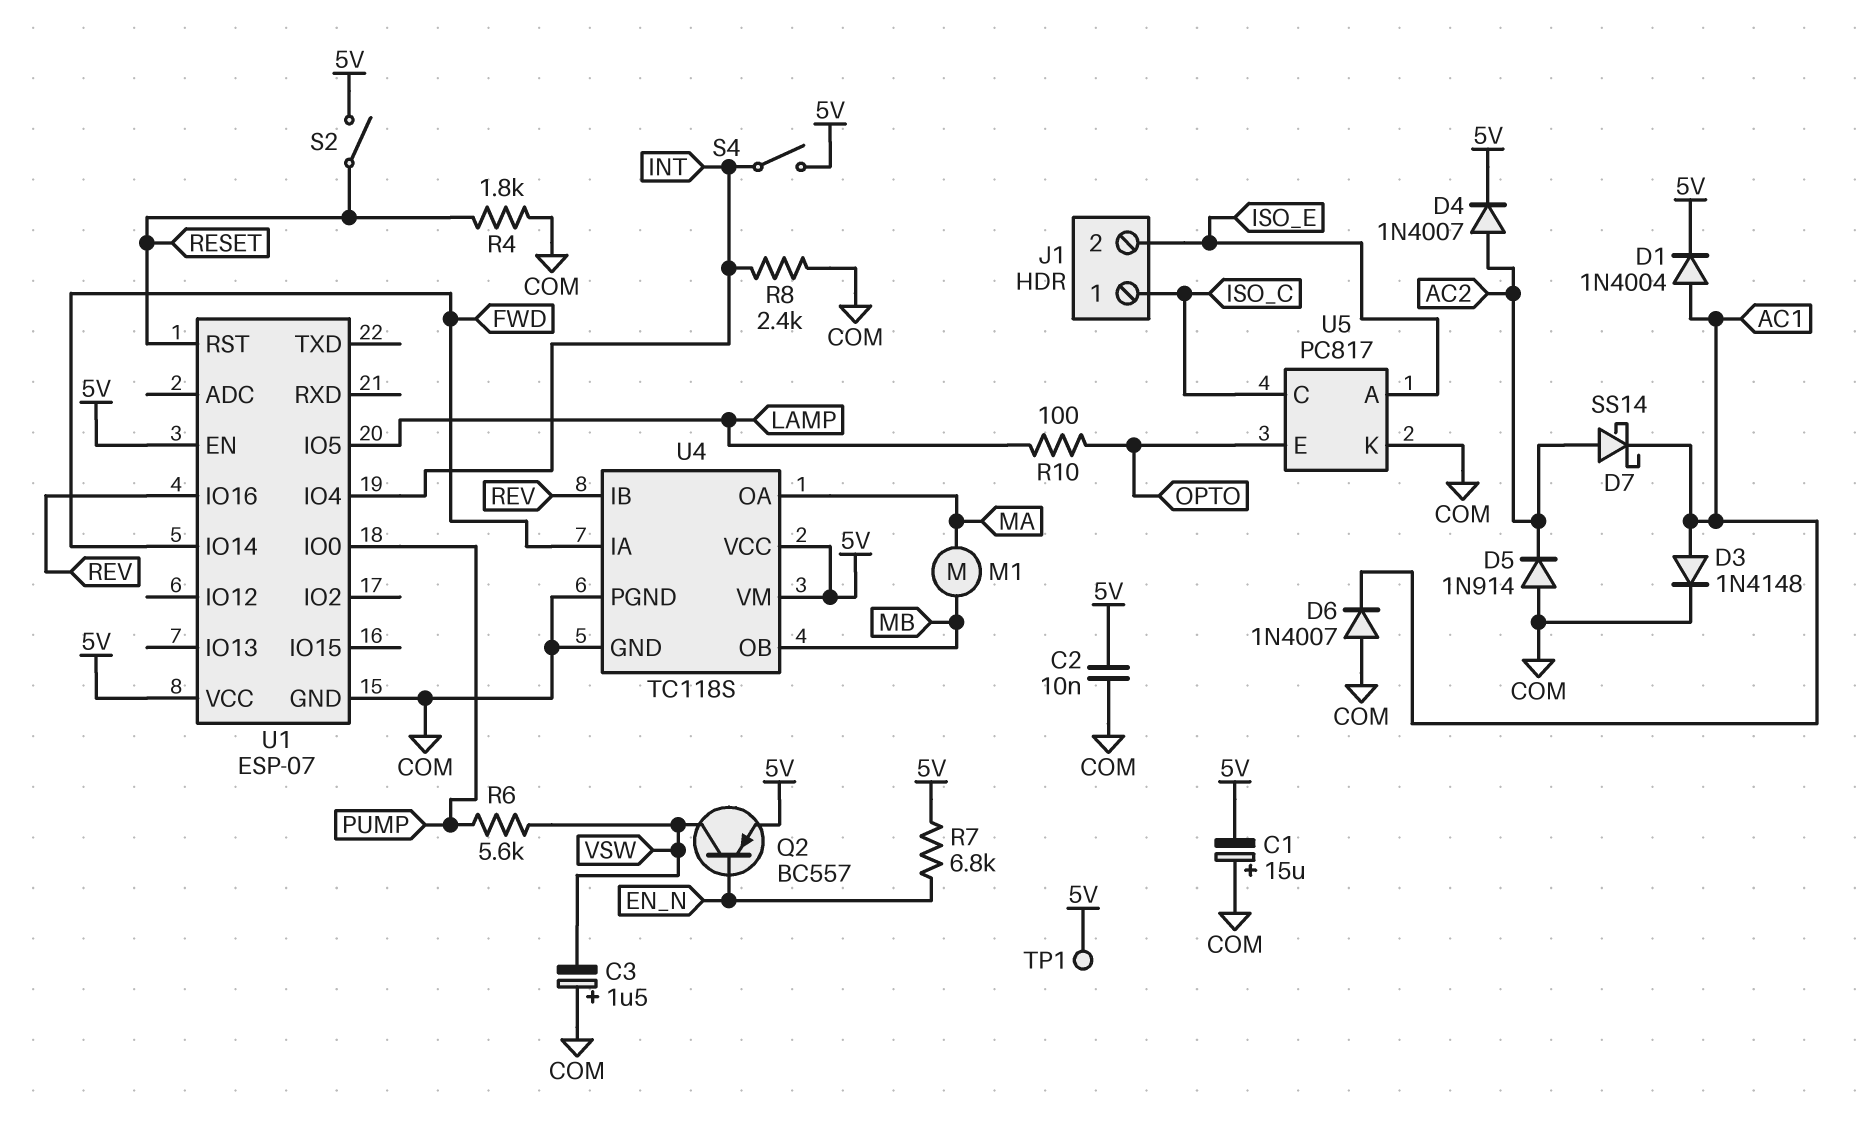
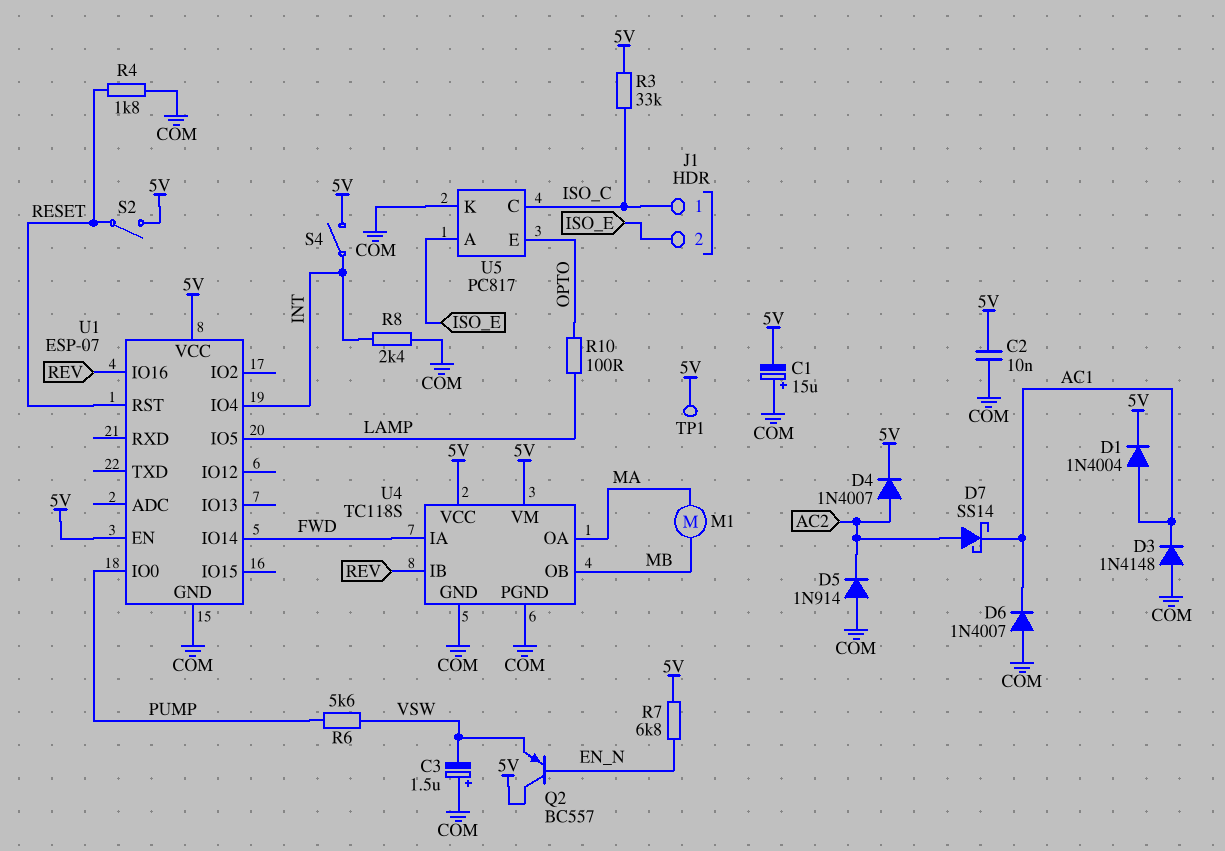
D3: diode 1N4148 (A AC1, K COM) -> diode 1N4148 (A COM, K AC1)
Q2: PNP BC557 (B EN_N, C VSW, E 5V) -> PNP BC557 (B EN_N, C 5V, E VSW)
R3: none -> 33k (5V, ISO_C)

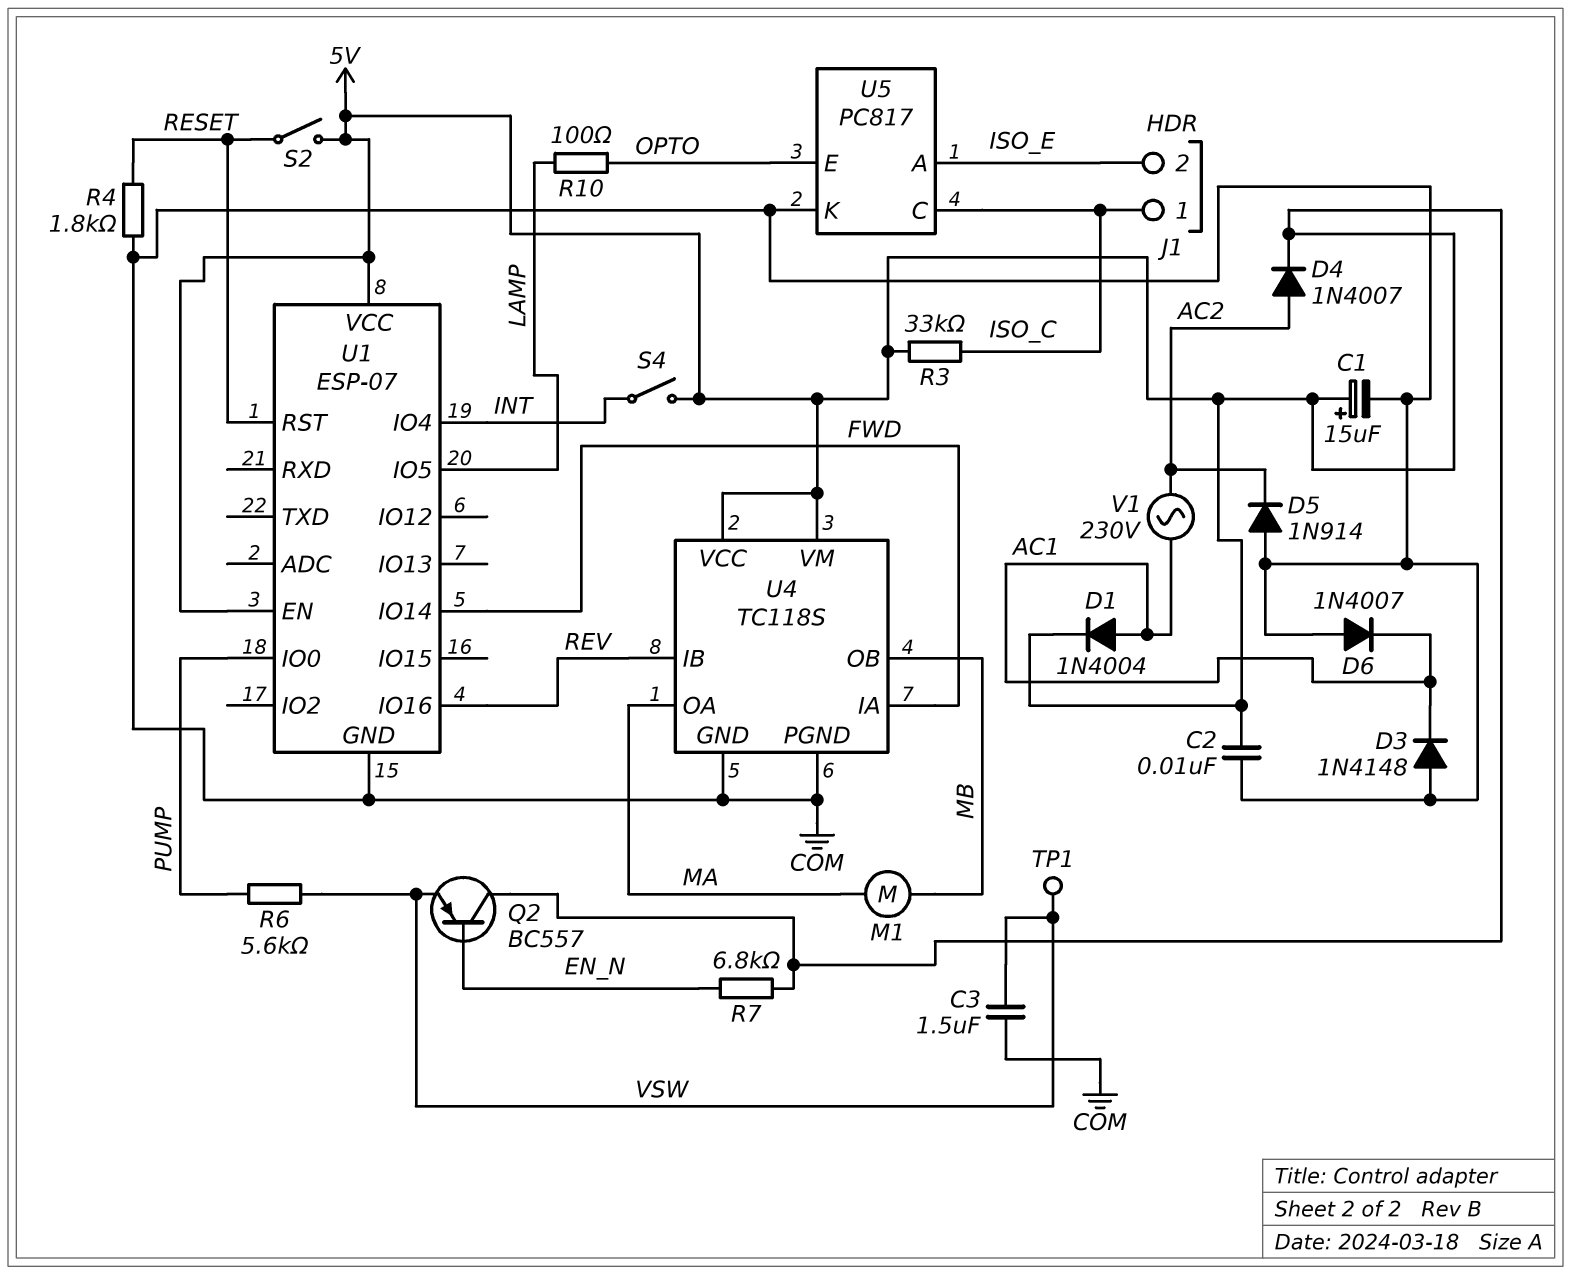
C1: 15uF (plus COM, minus 5V) -> 15uF (plus 5V, minus COM)
C3: 1.5uF (plus COM, minus VSW) -> 1.5uF (COM, VSW)
D7: schottky SS14 (A AC2, K AC1) -> none
R8: 2.4k (COM, INT) -> none
TP1: test point (5V) -> test point (VSW)
V1: none -> AC 230V (AC1, AC2)

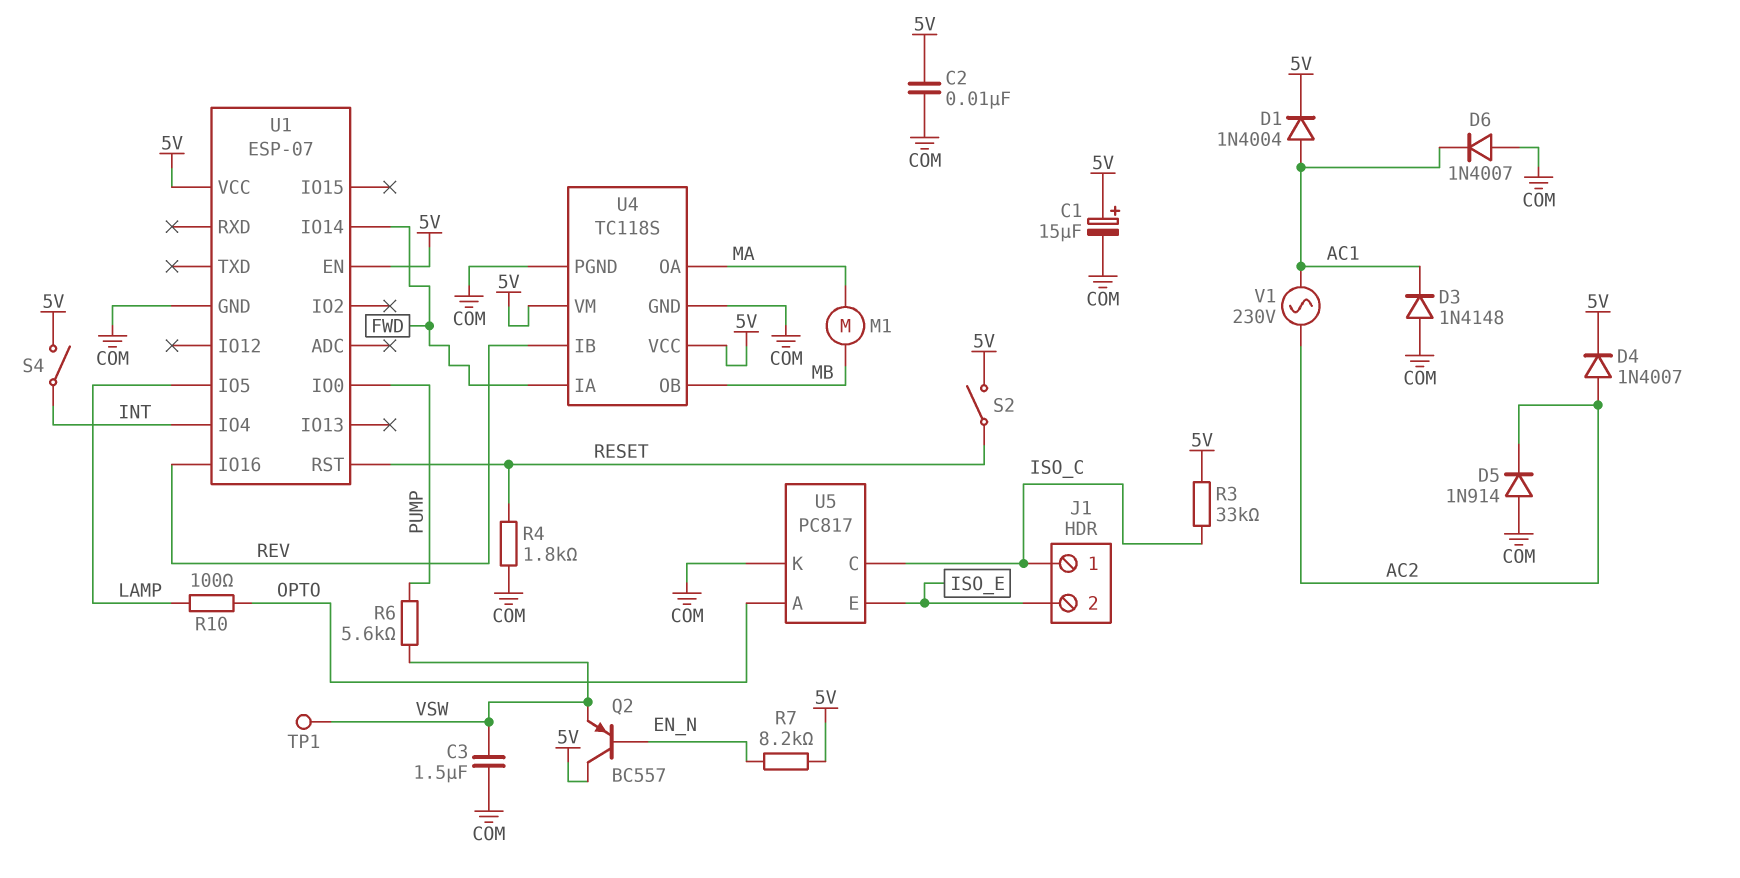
R7: 6.8k (5V, EN_N) -> 8.2k (5V, EN_N)
U5 pin A: ISO_E -> OPTO
U5 pin E: OPTO -> ISO_E

